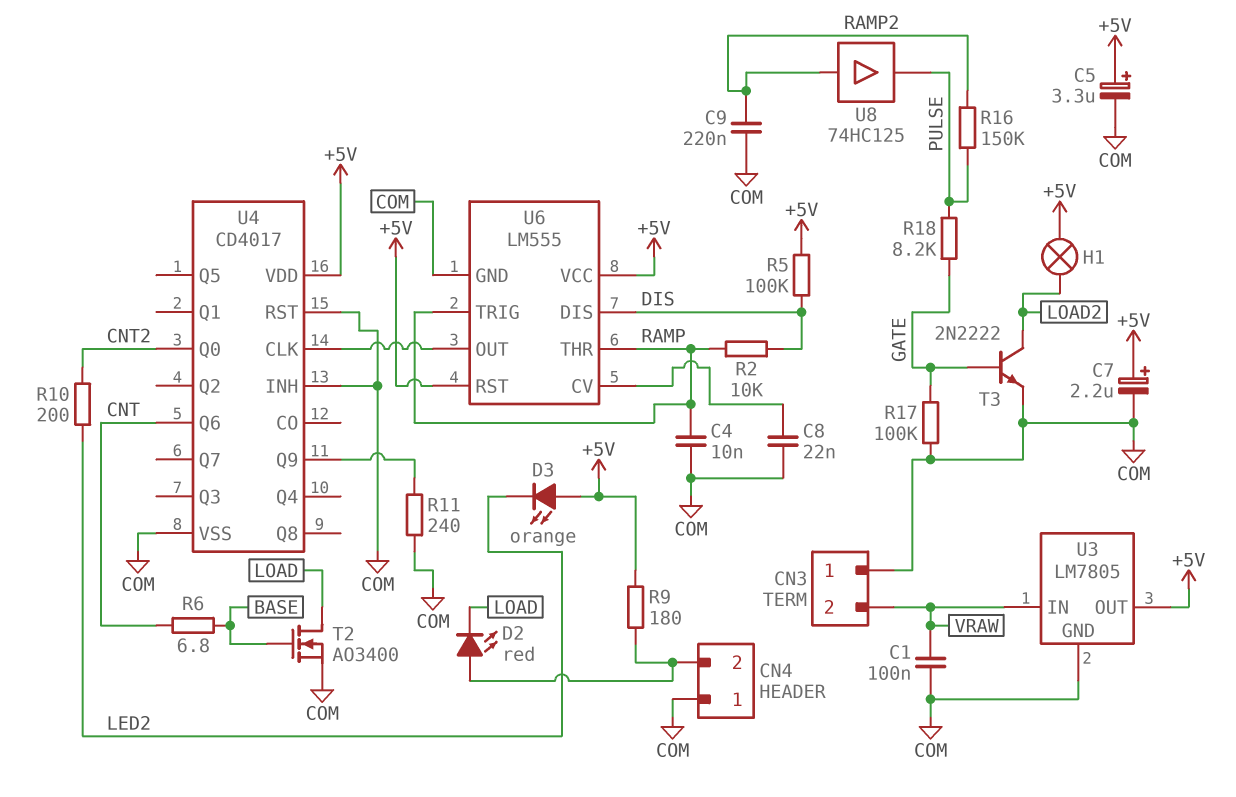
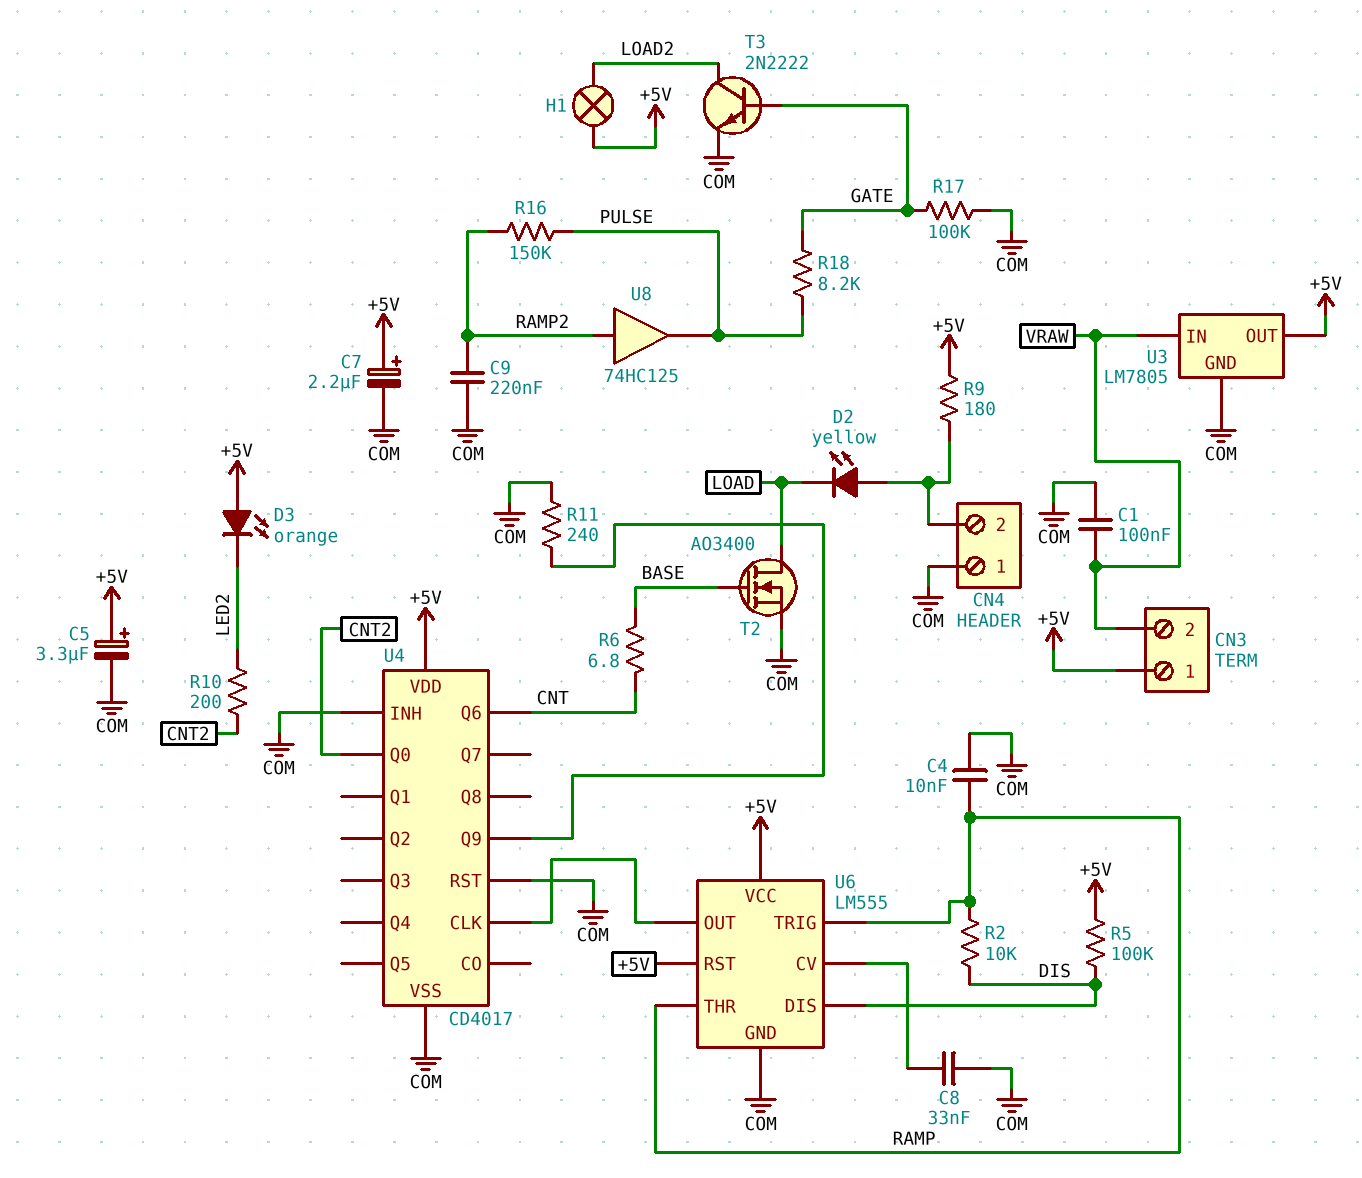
C8: 22nF (COM, U6/CV) -> 33nF (COM, U6/CV)
CN3 pin 1: COM -> +5V
D2: LED red (A CN4/2, K LOAD) -> LED yellow (A CN4/2, K LOAD)

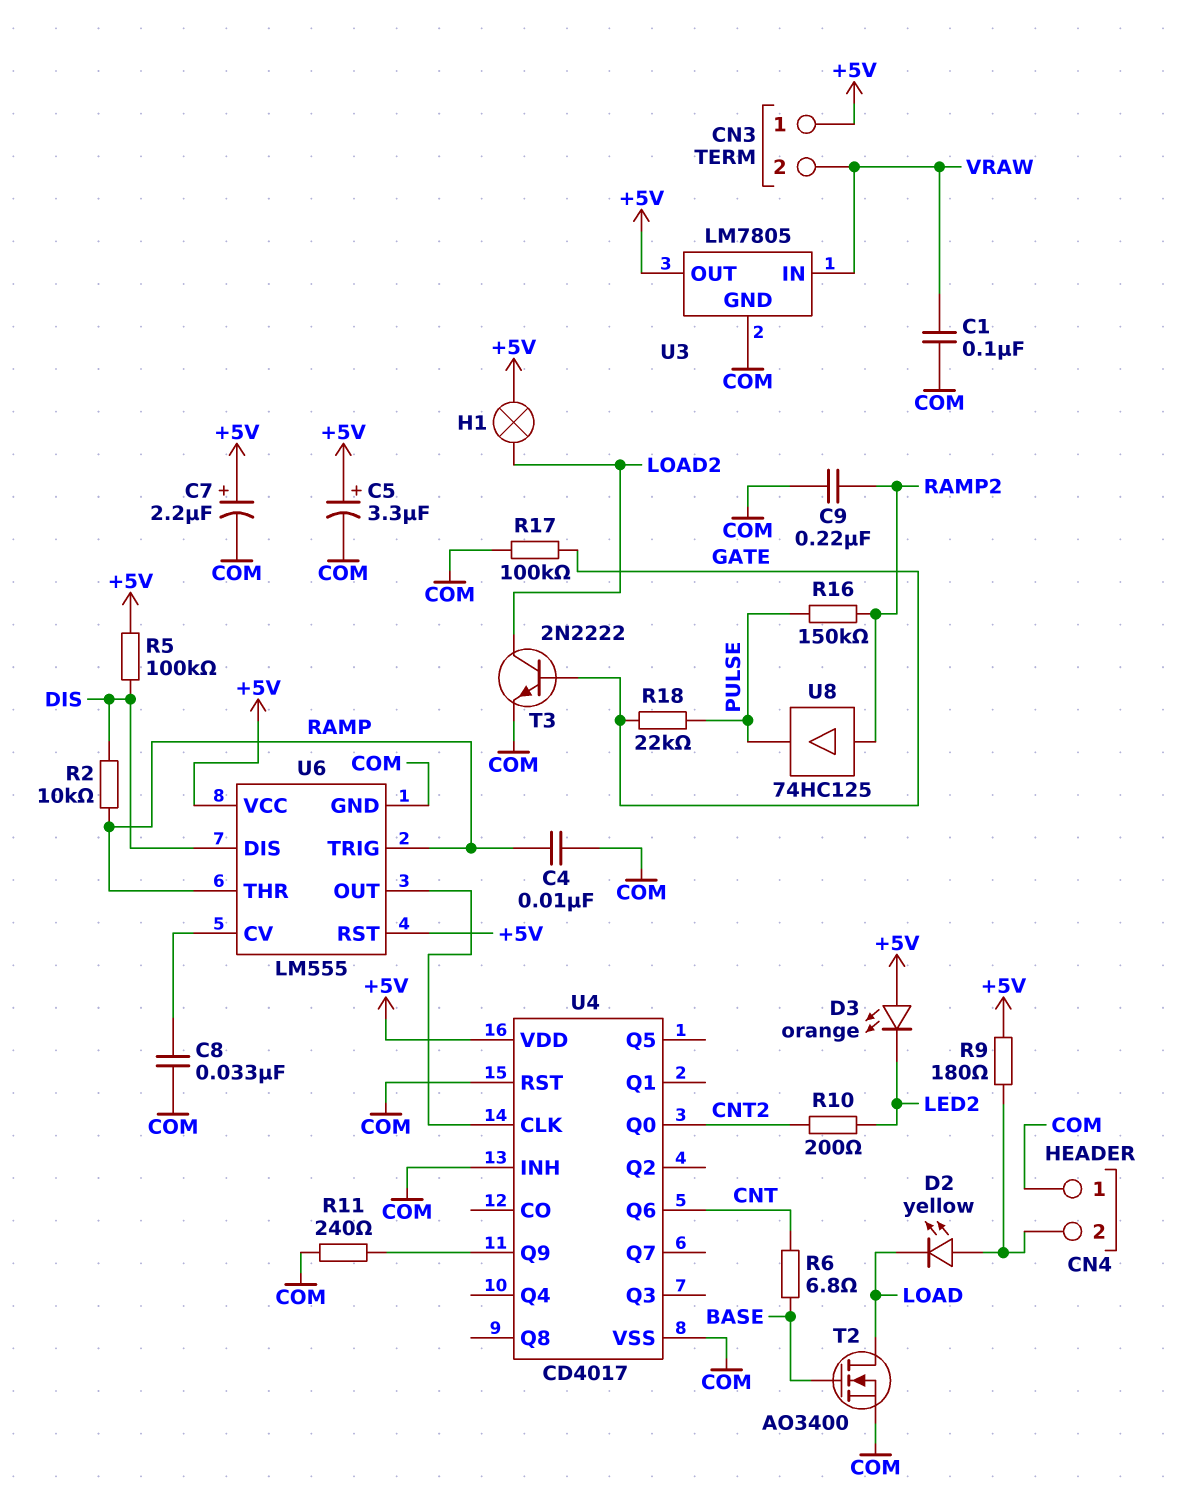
R18: 8.2k (GATE, PULSE) -> 22k (GATE, PULSE)

